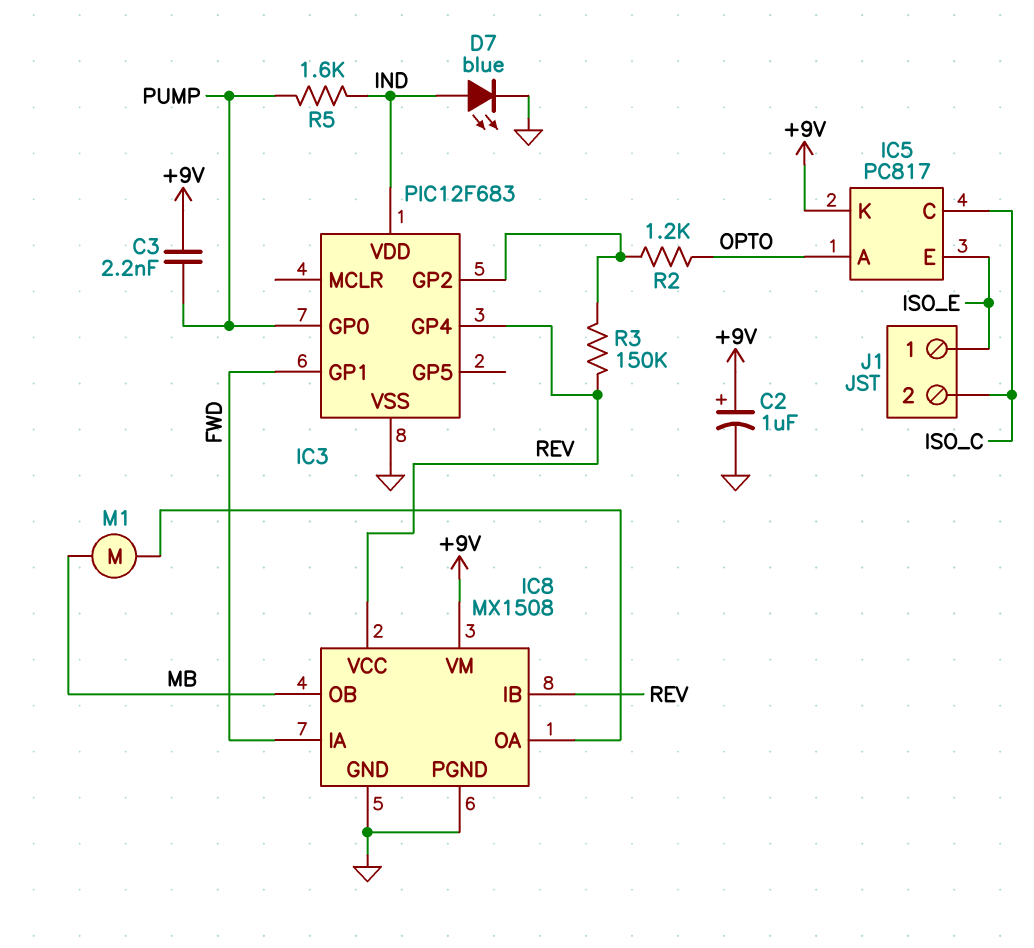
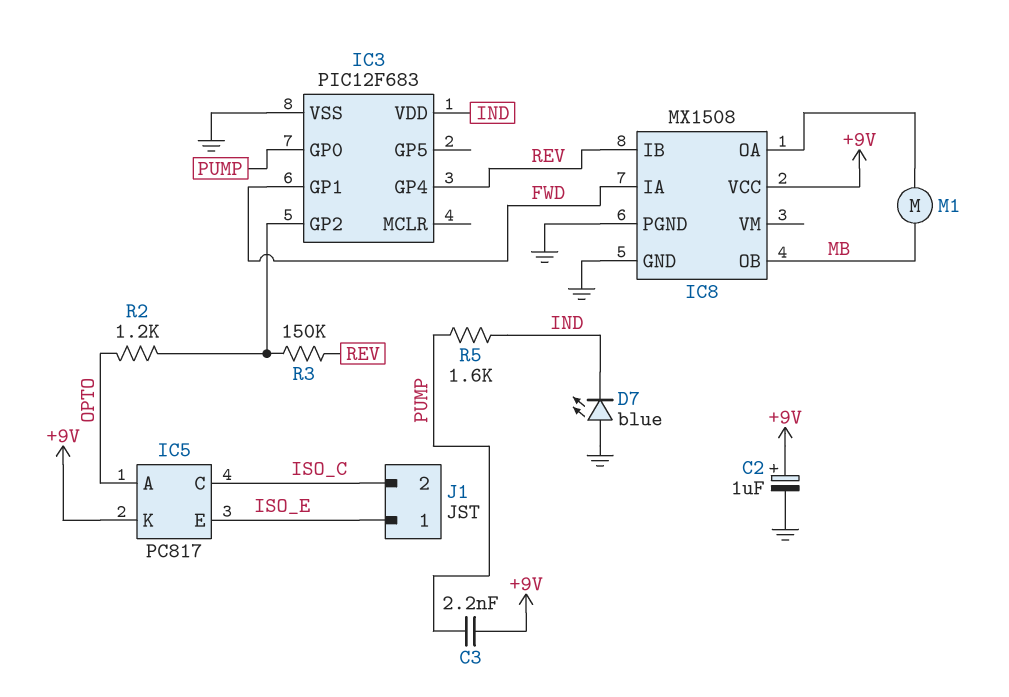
D7: LED blue (A IND, K GND) -> LED blue (A GND, K IND)
IC8 pin VCC: REV -> +9V
IC8 pin VM: +9V -> none

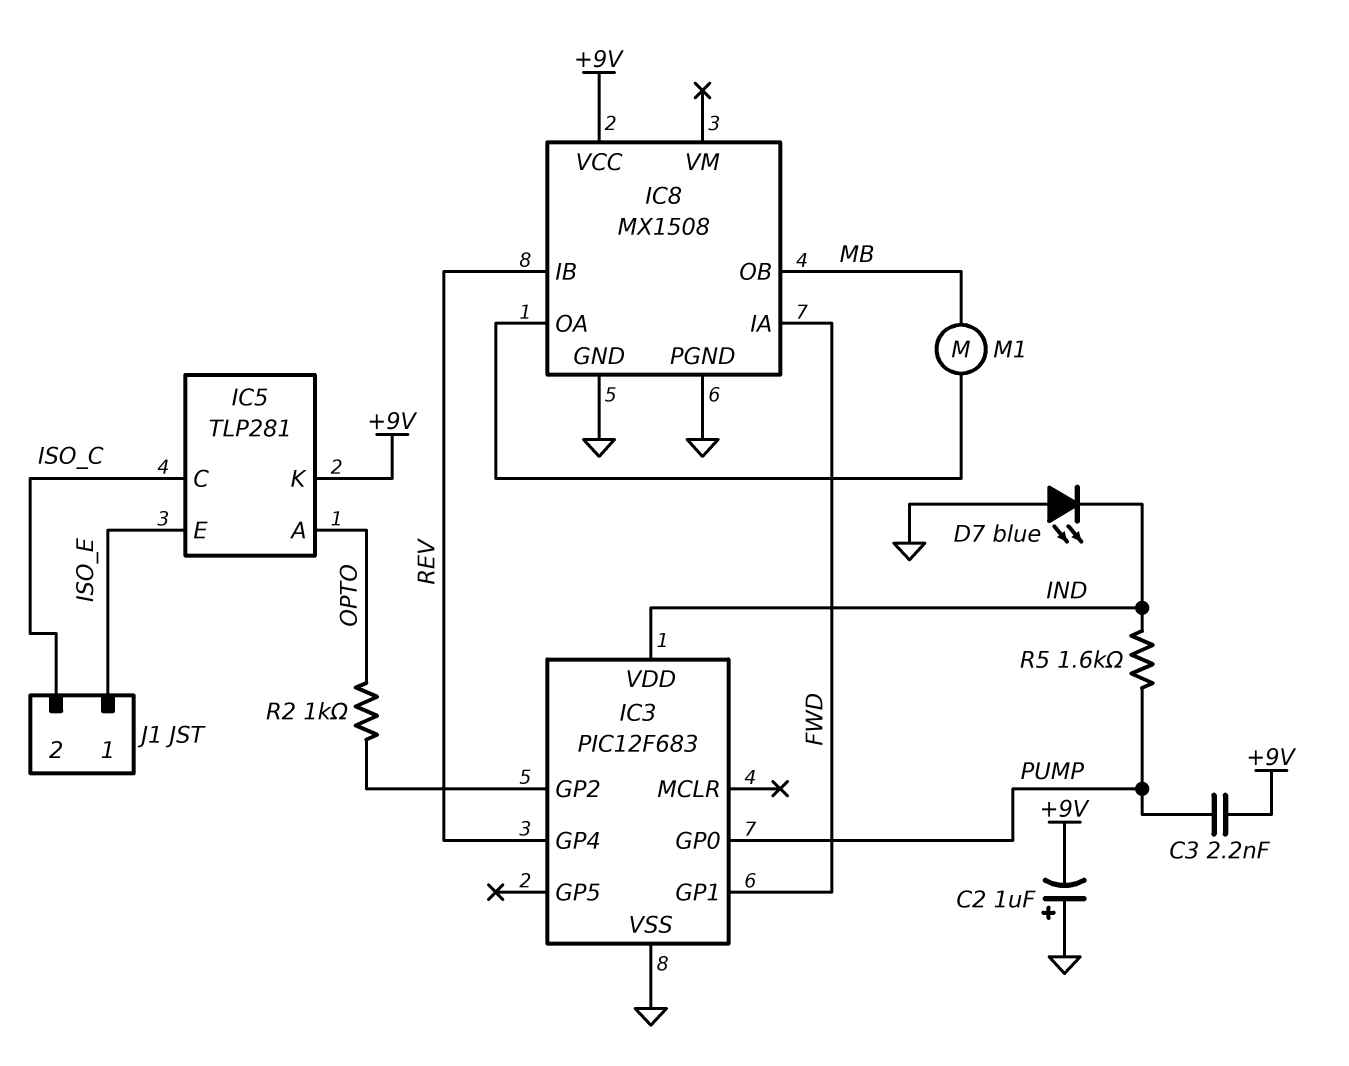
C2: 1uF (plus +9V, minus GND) -> 1uF (plus GND, minus +9V)
IC5: PC817 -> TLP281
R2: 1.2k (IC3/GP2, OPTO) -> 1k (IC3/GP2, OPTO)
R3: 150k (IC3/GP2, REV) -> none

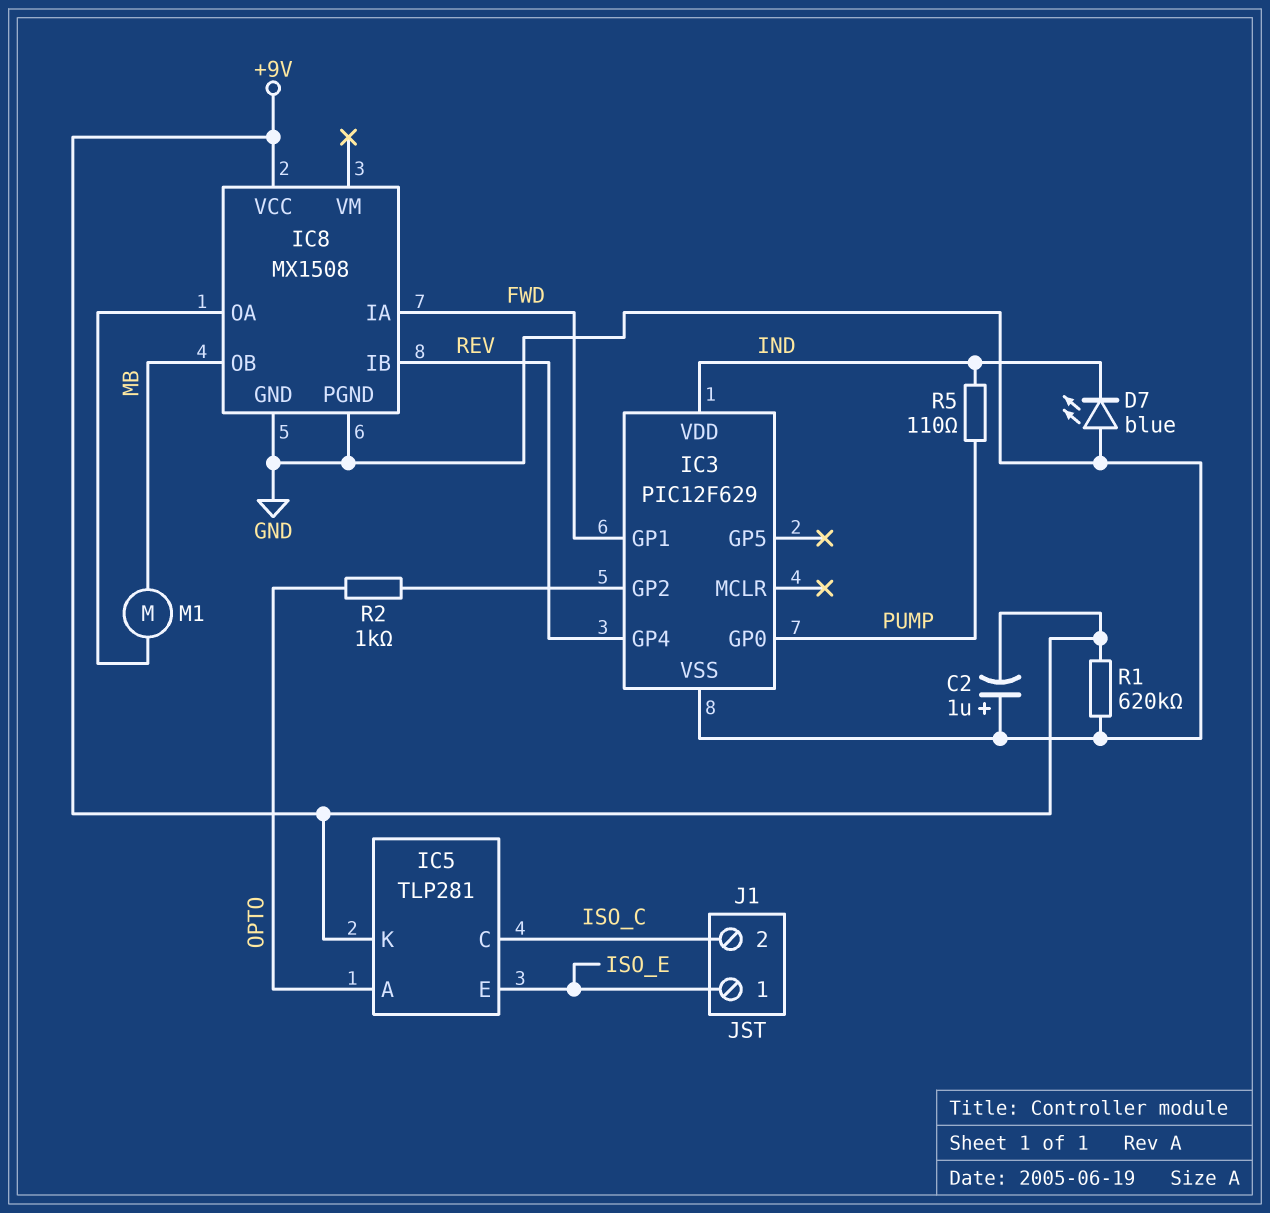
C3: 2.2nF (+9V, PUMP) -> none
IC3: PIC12F683 -> PIC12F629
R1: none -> 620k (+9V, GND)
R5: 1.6k (IND, PUMP) -> 110 (IND, PUMP)

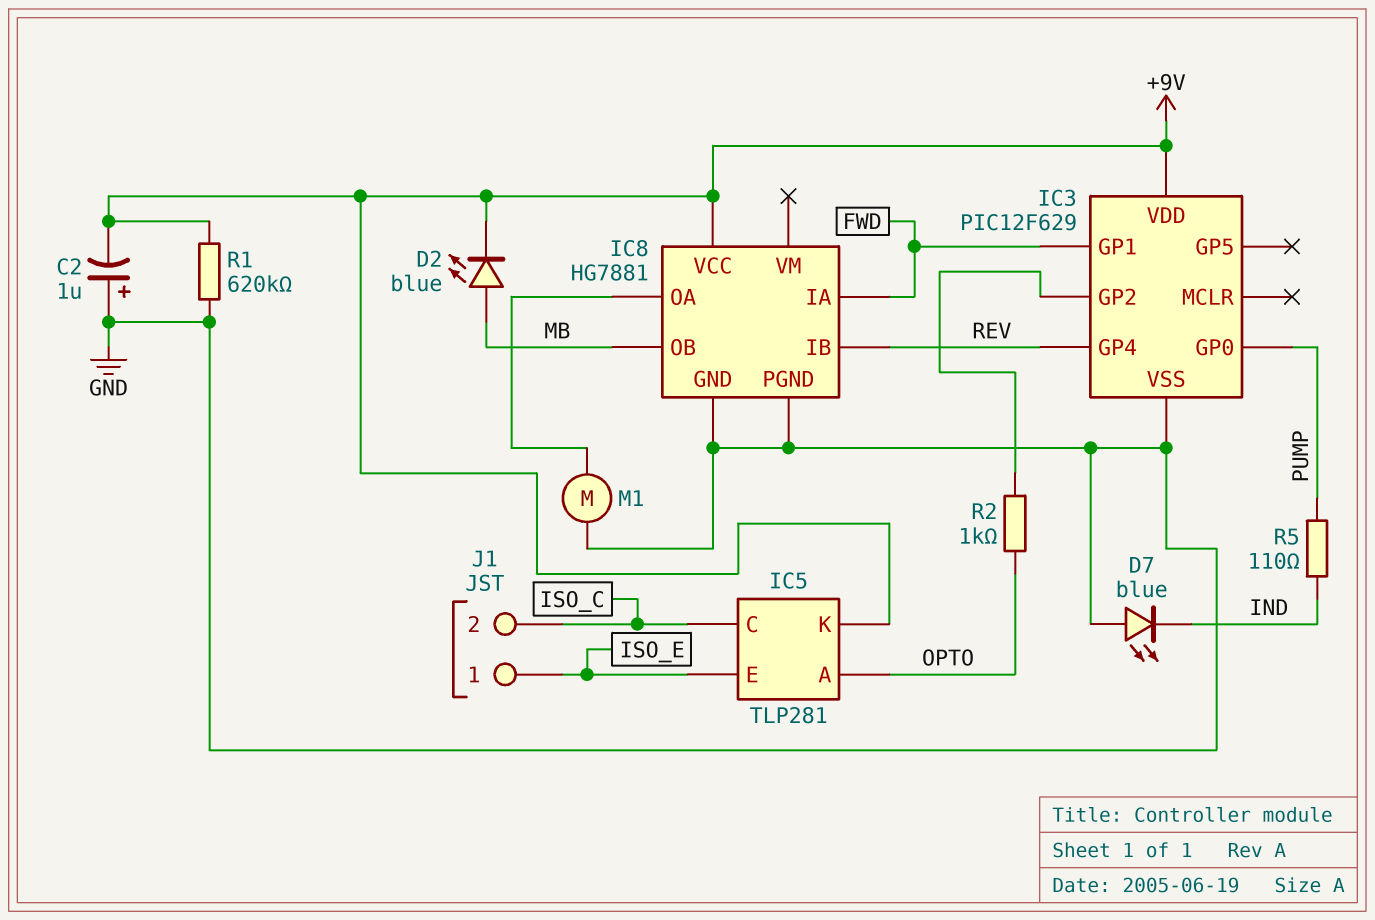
D2: none -> LED blue (A MB, K +9V)
IC3 pin VDD: IND -> +9V
IC8: MX1508 -> HG7881
M1: motor (IC8/OA, MB) -> motor (GND, IC8/OA)

